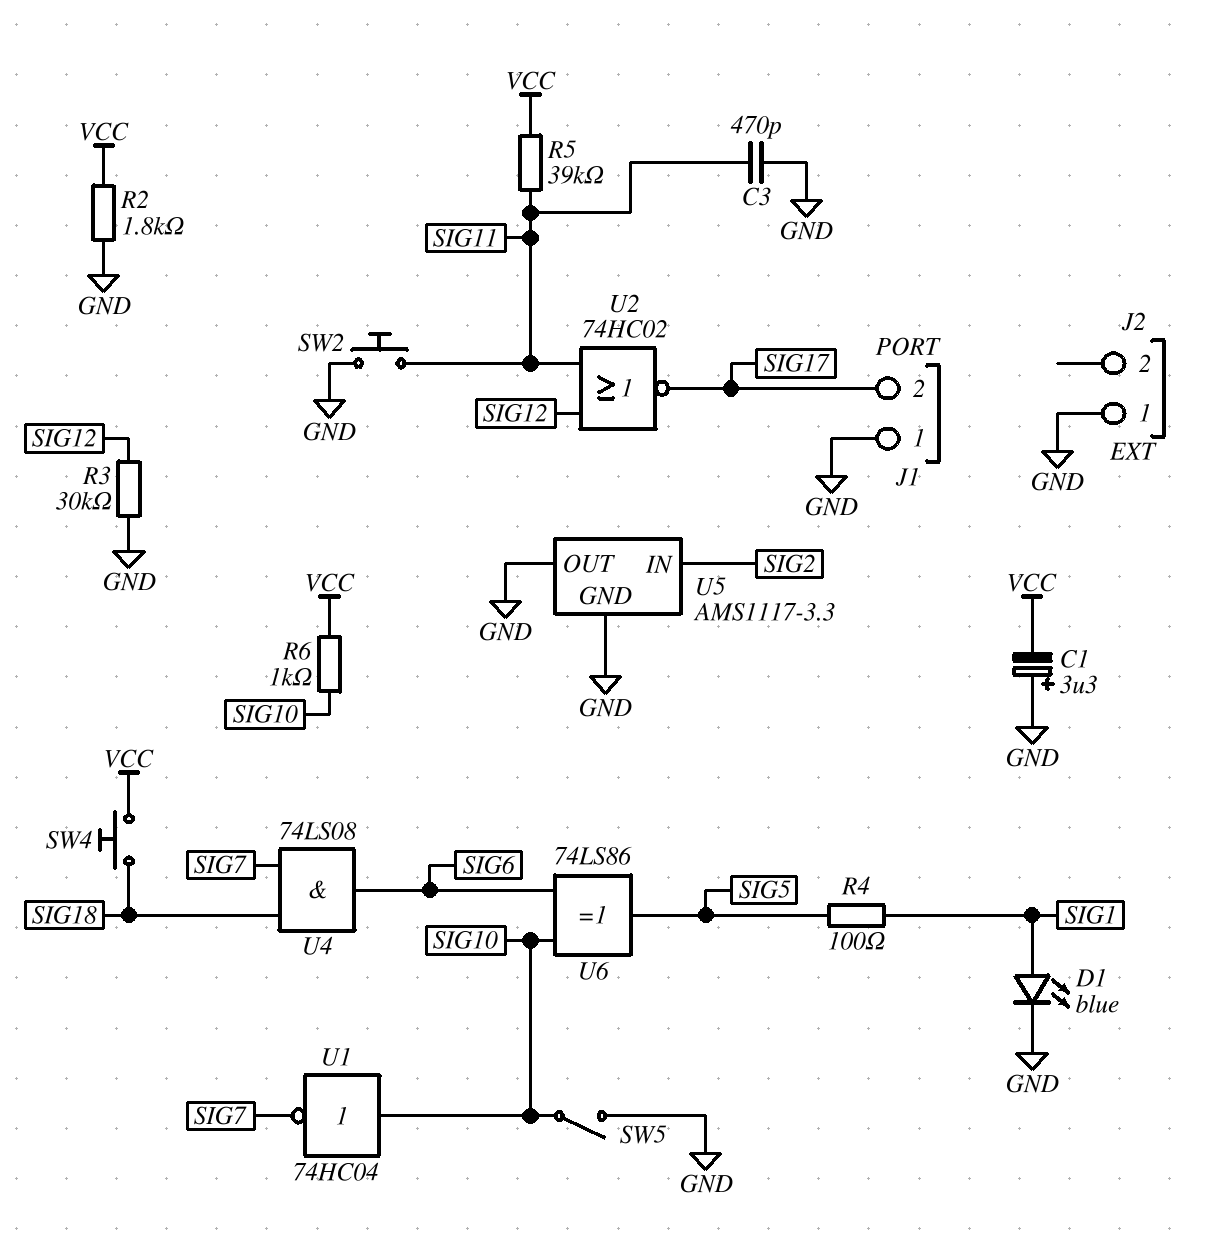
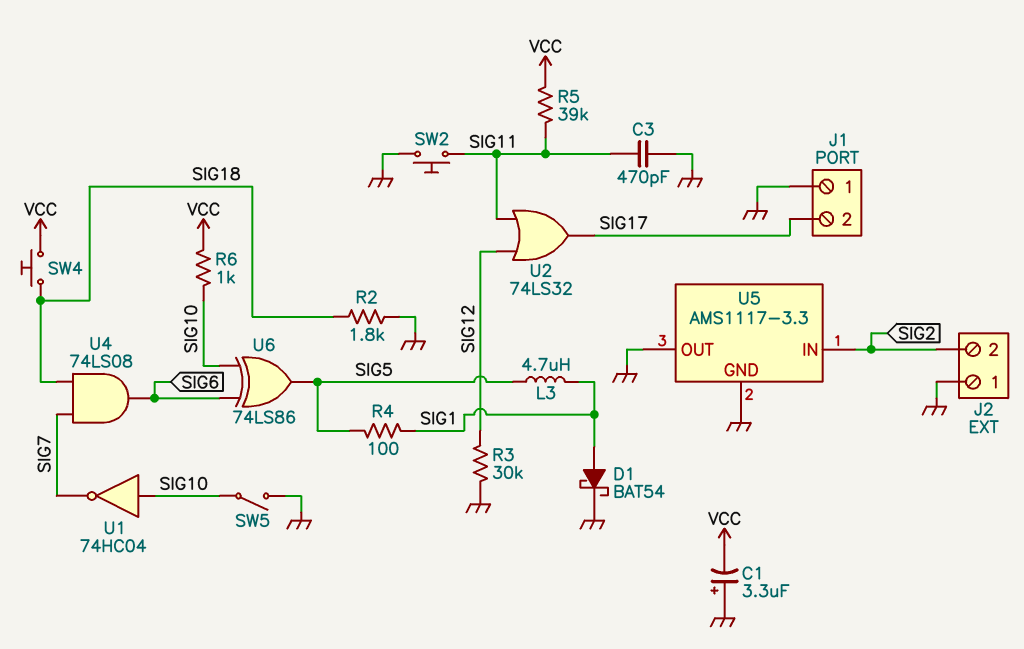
D1: LED blue (A SIG1, K GND) -> schottky BAT54 (A SIG1, K GND)
J2 pin 2: none -> SIG2
L3: none -> 4.7uH (SIG1, SIG5)
R2: 1.8k (GND, VCC) -> 1.8k (GND, SIG18)
U2: NOR 74HC02 (in SIG11, in SIG12, out SIG17) -> OR 74LS32 (in SIG11, in SIG12, out SIG17)

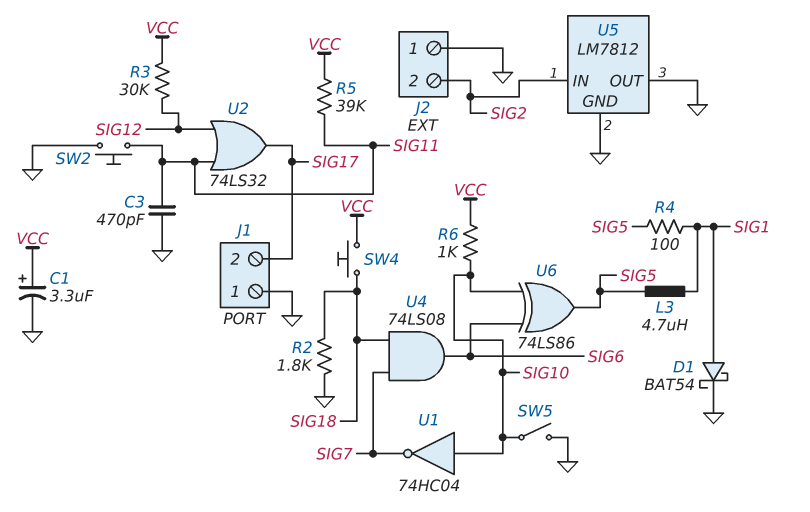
C1: 3.3uF (plus GND, minus VCC) -> 3.3uF (plus VCC, minus GND)
R3: 30k (GND, SIG12) -> 30k (SIG12, VCC)
U5: AMS1117-3.3 -> LM7812

